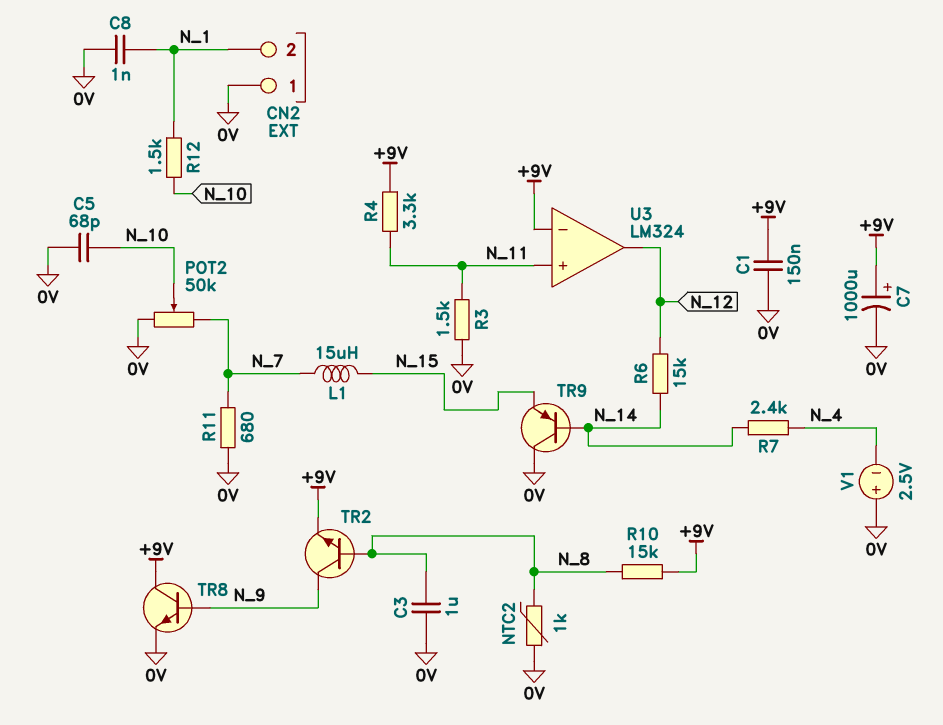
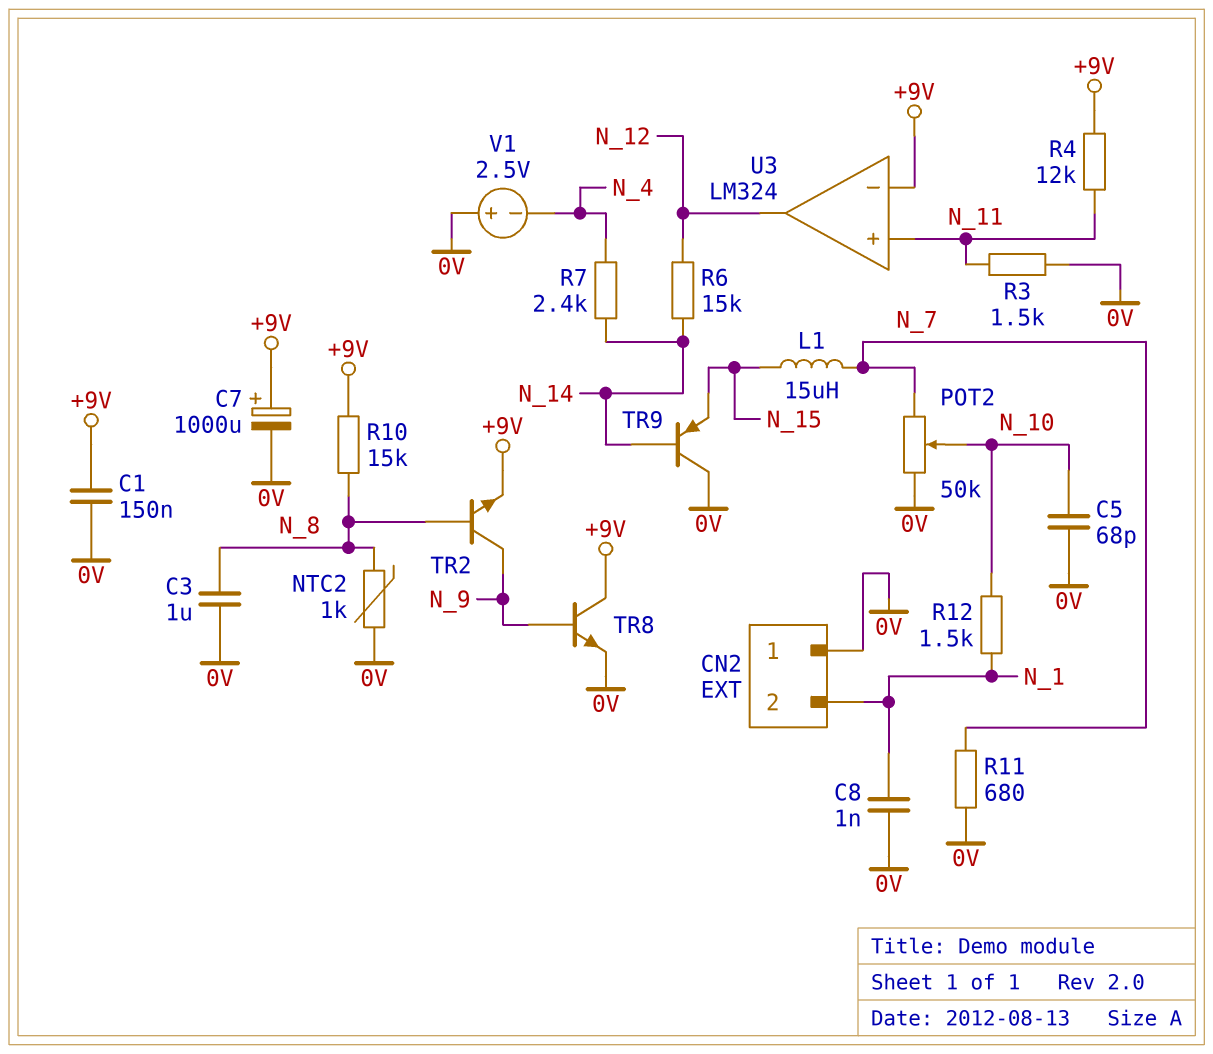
R4: 3.3k (+9V, N_11) -> 12k (+9V, N_11)

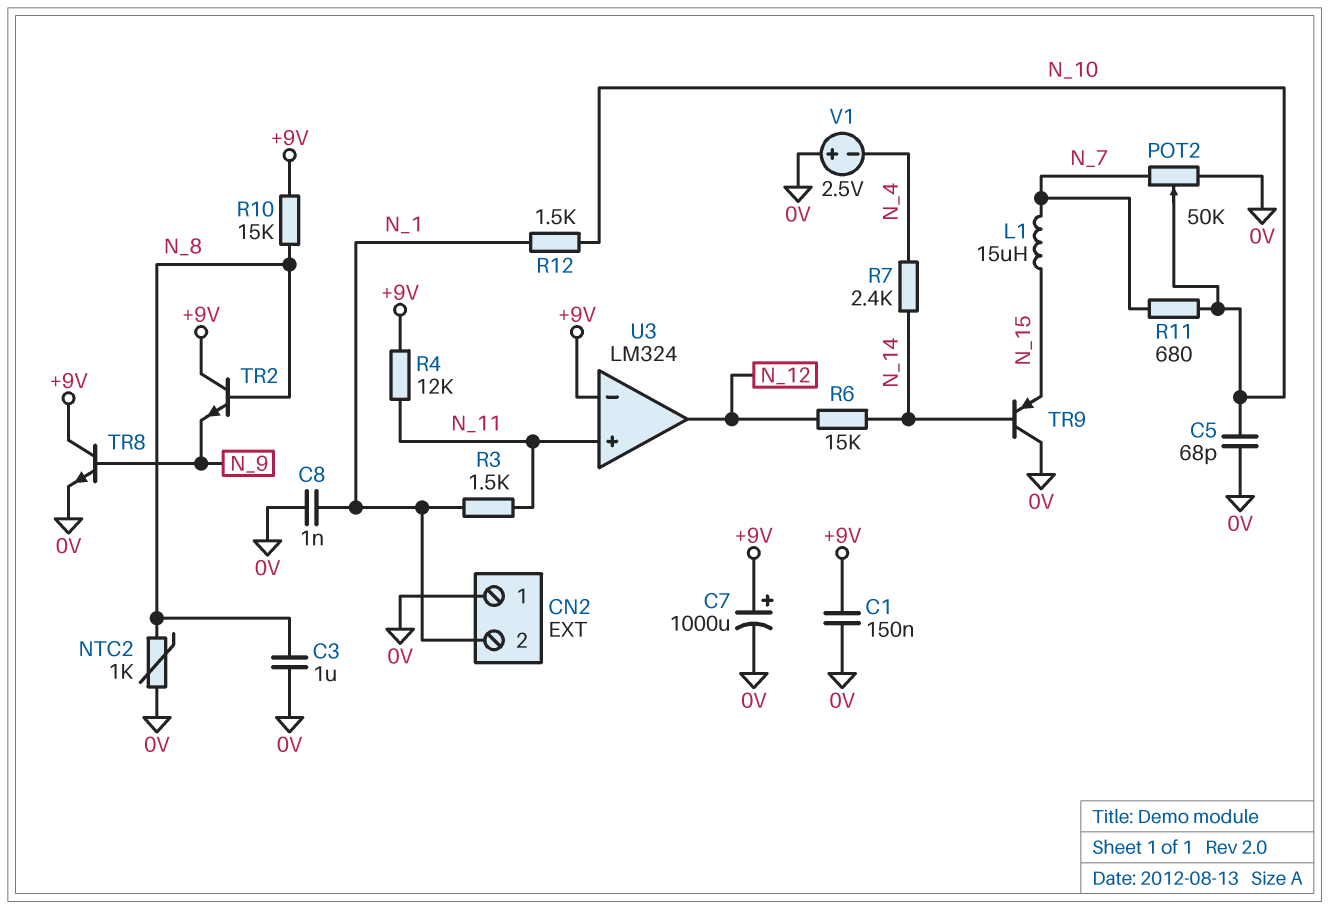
R3: 1.5k (0V, N_11) -> 1.5k (N_1, N_11)
R11: 680 (0V, N_7) -> 680 (N_7, N_10)
TR2: NPN (B N_8, C N_9, E +9V) -> NPN (B N_8, C +9V, E N_9)

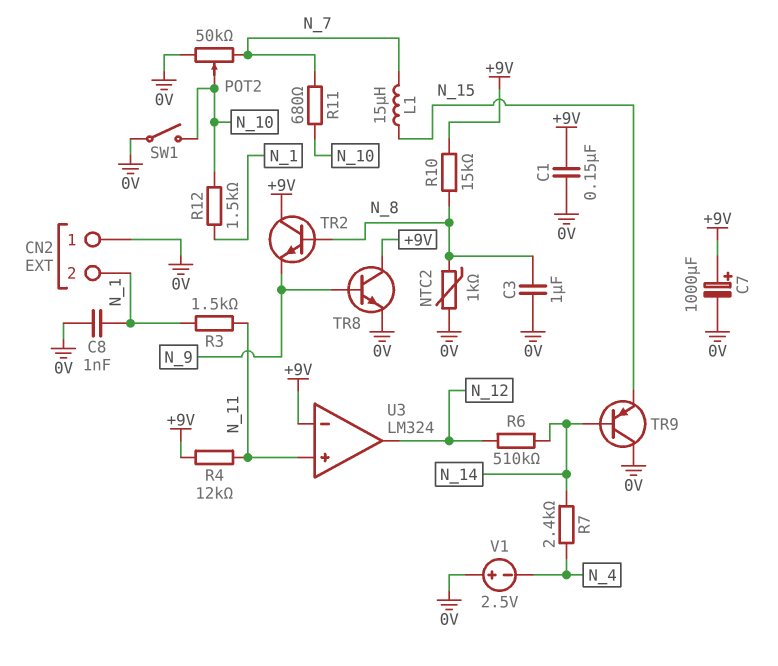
C5: 68pF (0V, N_10) -> none
R6: 15k (N_12, N_14) -> 510k (N_12, N_14)
SW1: none -> switch (0V, N_10)

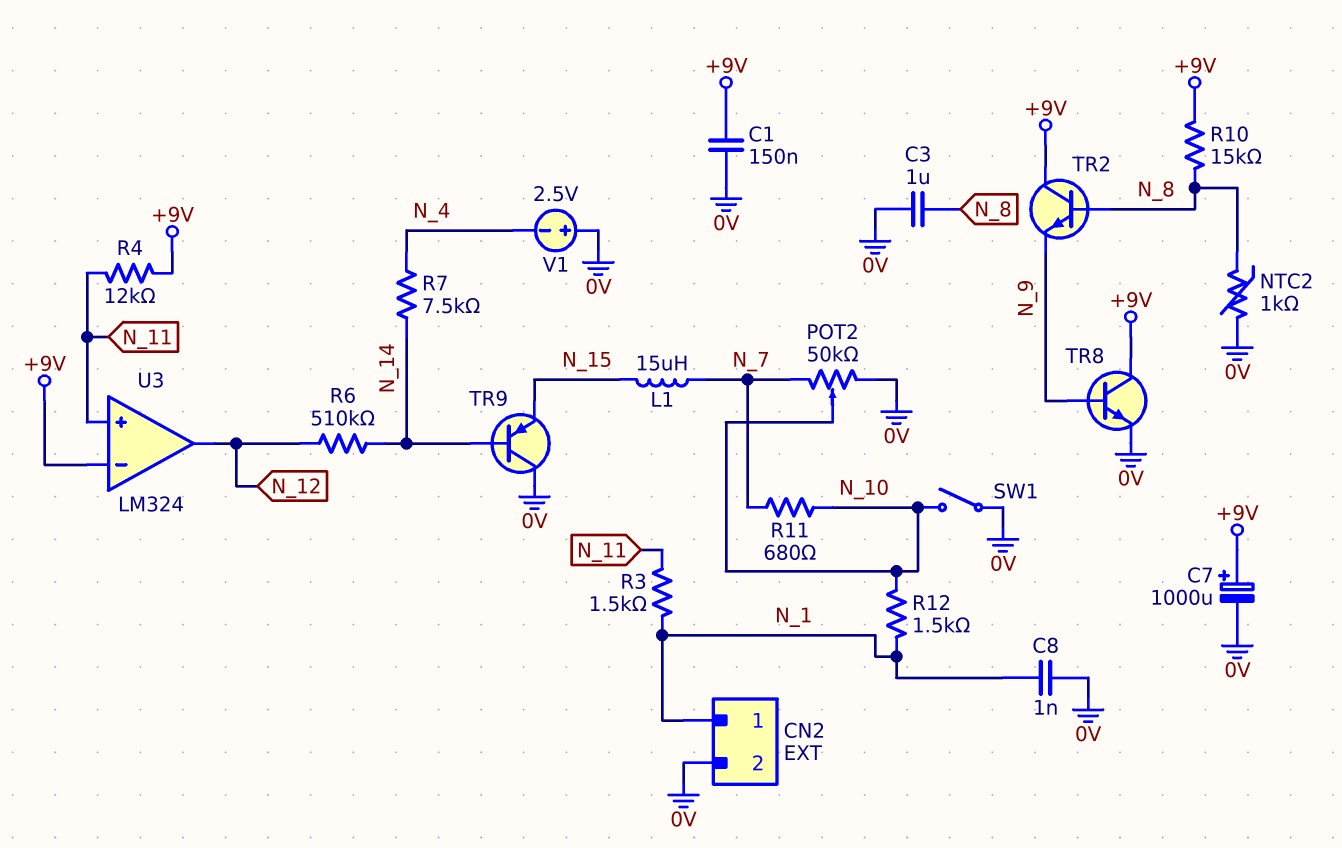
CN2 pin 1: 0V -> N_1
CN2 pin 2: N_1 -> 0V
R7: 2.4k (N_4, N_14) -> 7.5k (N_4, N_14)

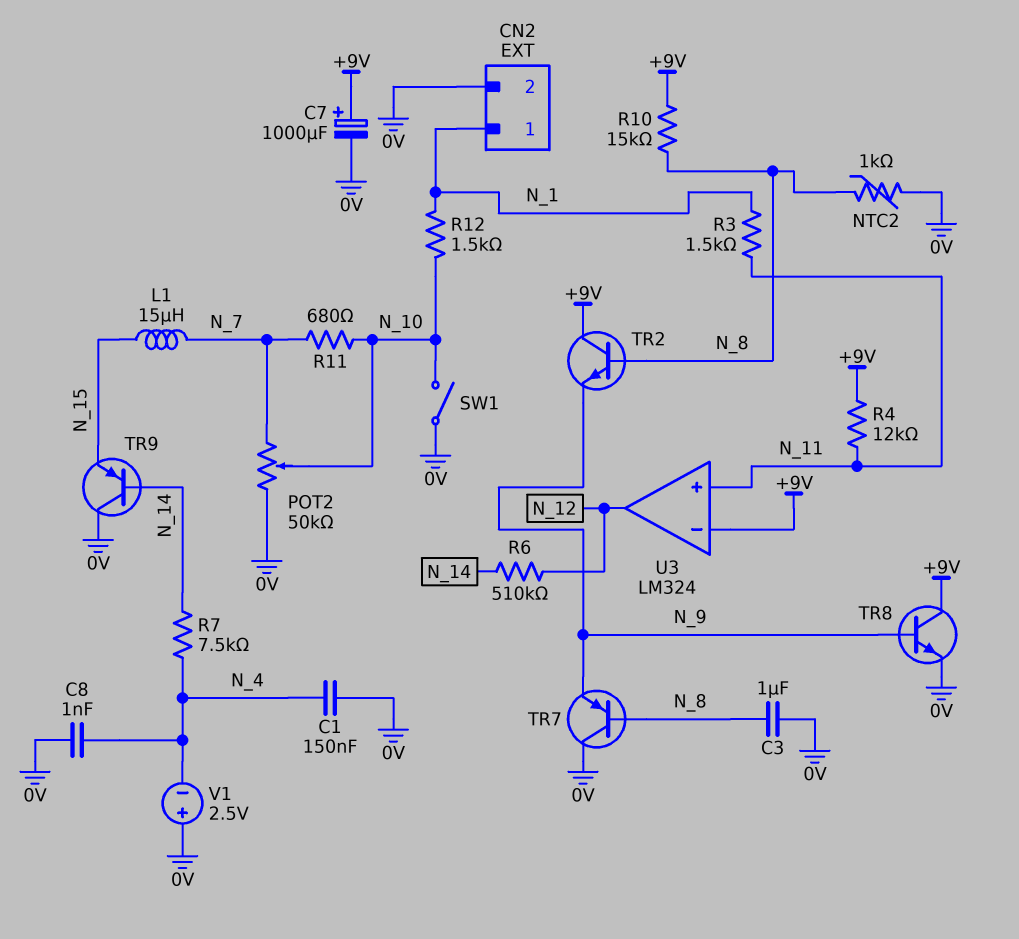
C1: 150nF (+9V, 0V) -> 150nF (0V, N_4)
C8: 1nF (0V, N_1) -> 1nF (0V, N_4)
TR7: none -> PNP (B N_8, C 0V, E N_9)

